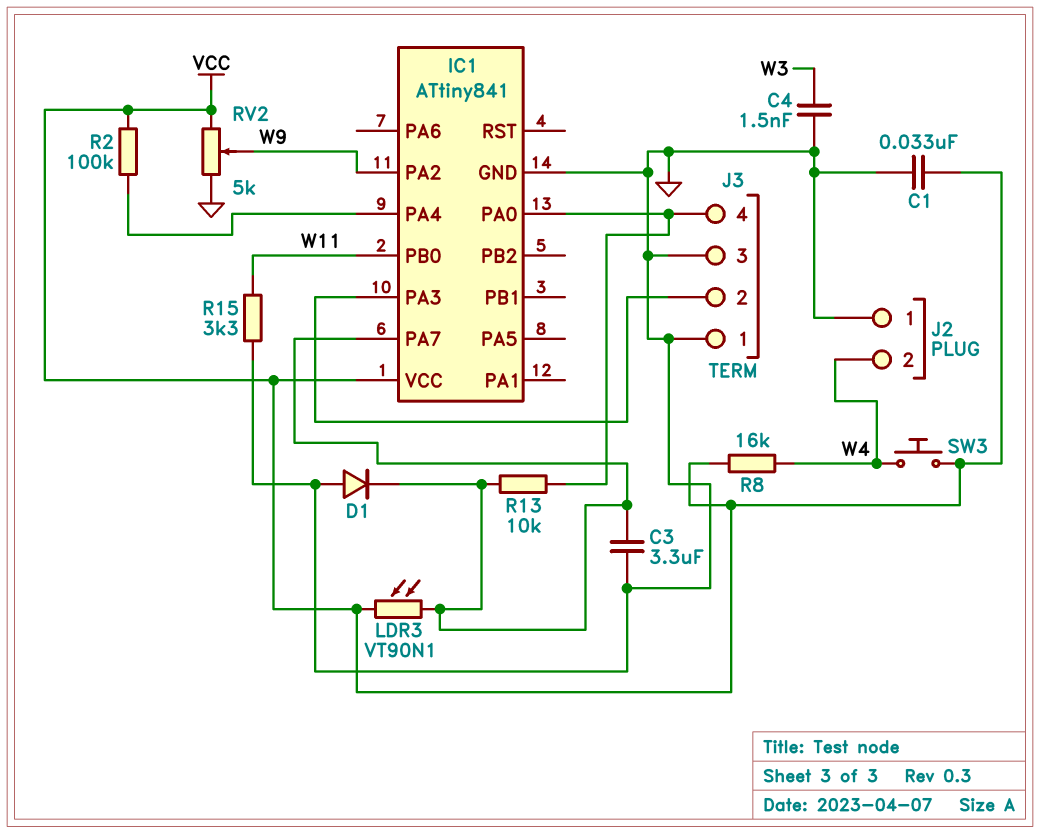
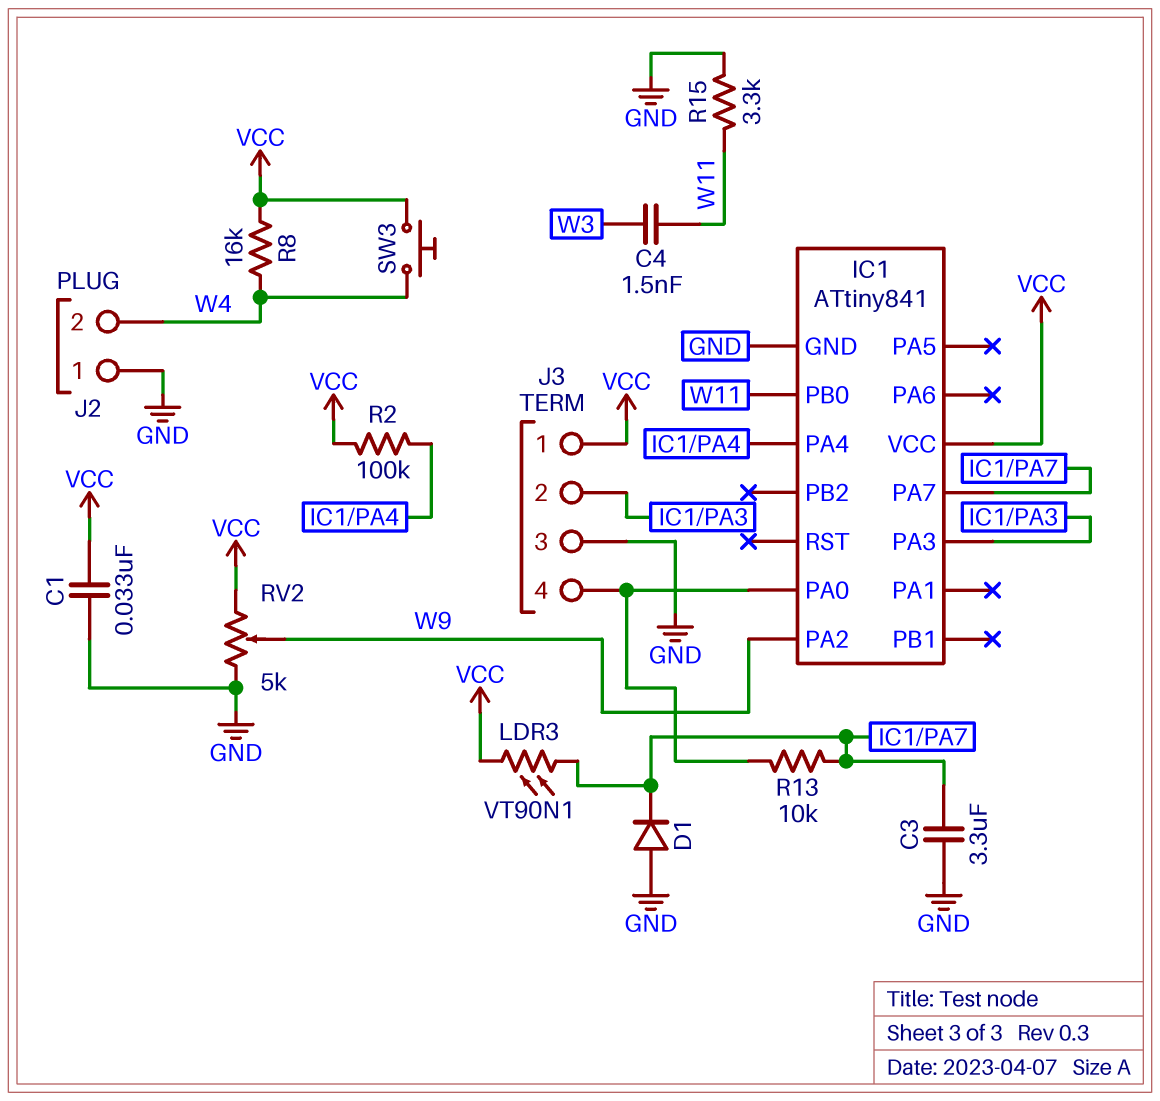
C4: 1.5nF (GND, W3) -> 1.5nF (W3, W11)
J3 pin 1: GND -> VCC

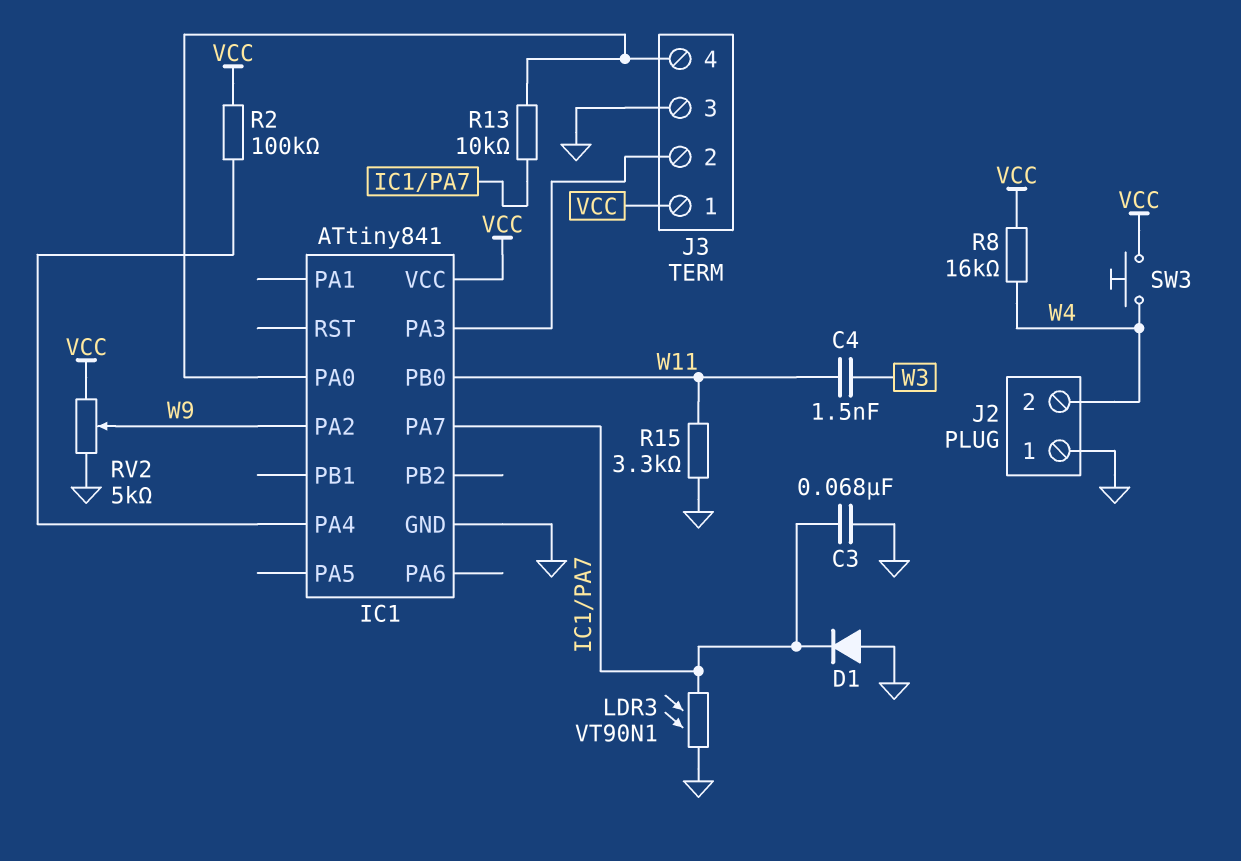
C1: 33nF (GND, VCC) -> none
C3: 3.3uF (GND, IC1/PA7) -> 68nF (GND, IC1/PA7)
LDR3: VT90N1 (IC1/PA7, VCC) -> VT90N1 (GND, IC1/PA7)

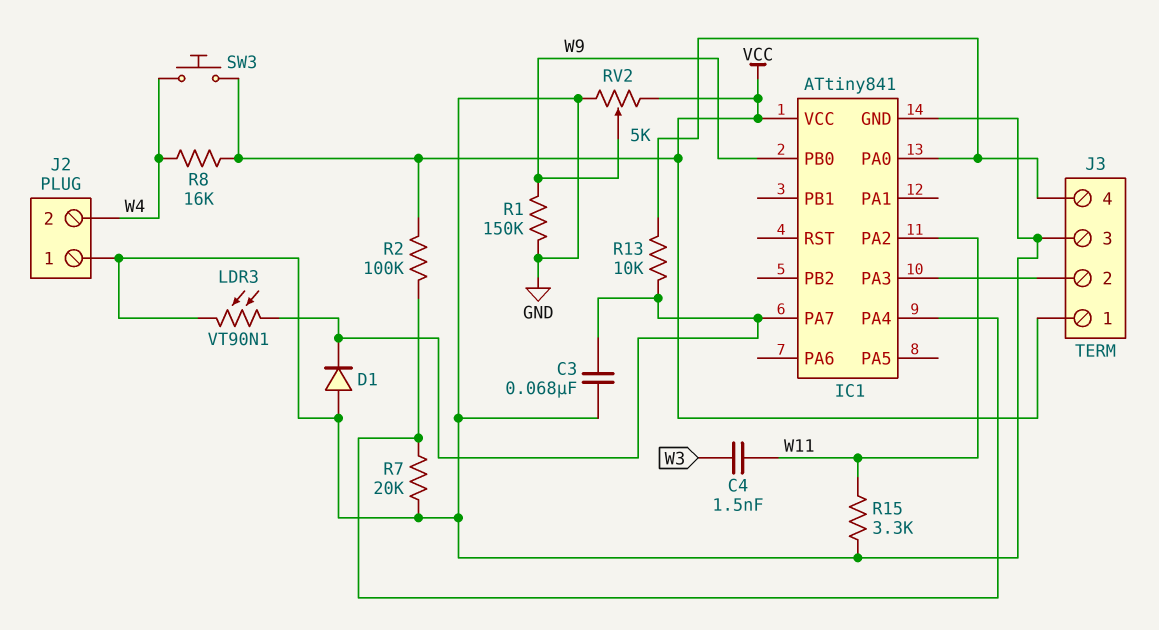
IC1 pin PA2: W9 -> W11
IC1 pin PB0: W11 -> W9
R1: none -> 150k (GND, W9)
R7: none -> 20k (GND, IC1/PA4)

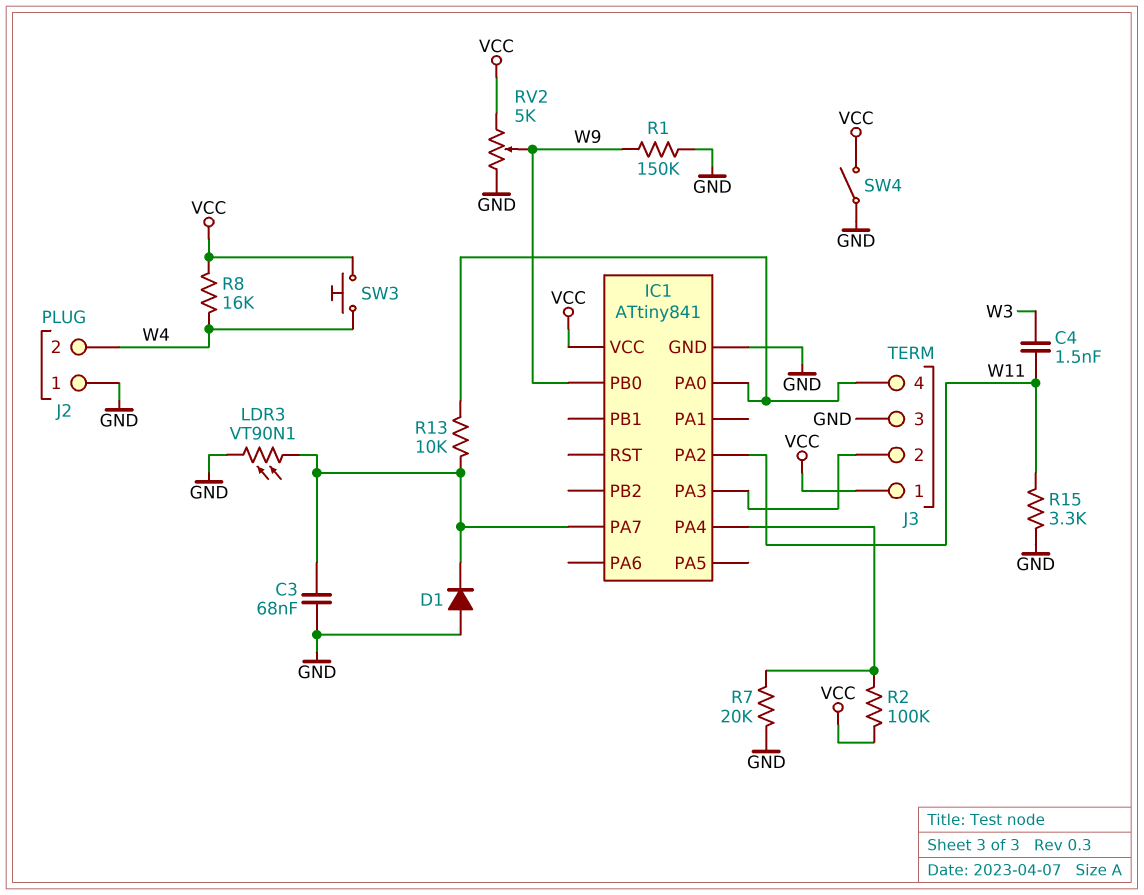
SW4: none -> switch (GND, VCC)

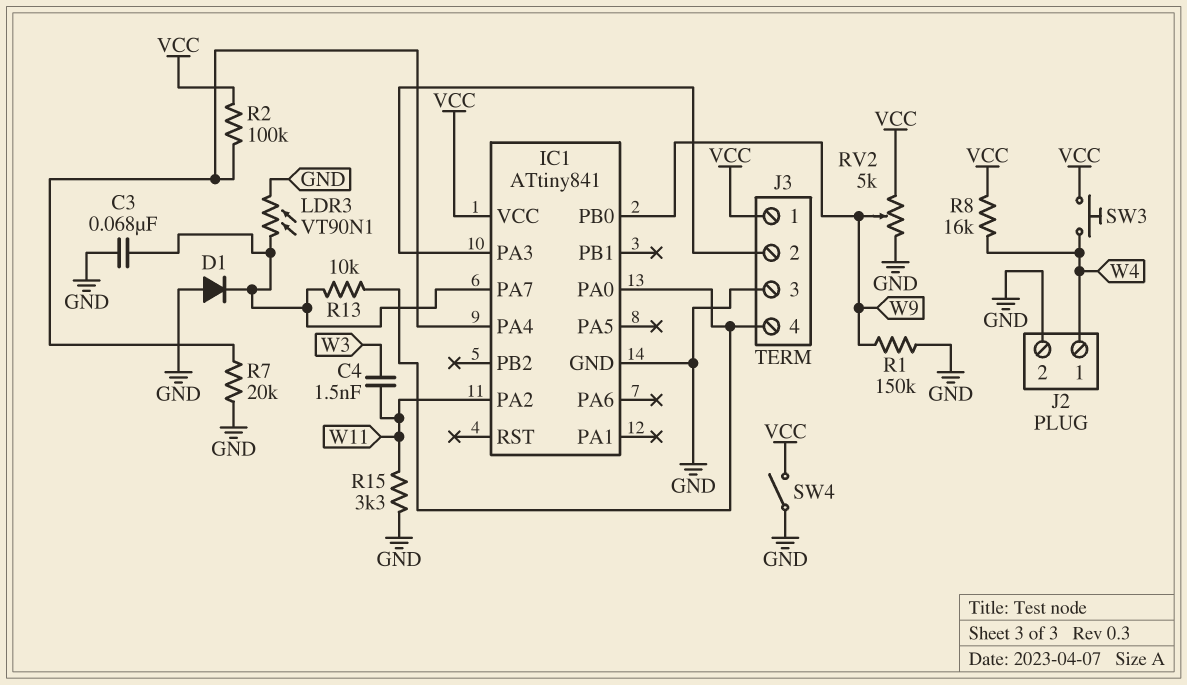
J2 pin 1: GND -> W4
J2 pin 2: W4 -> GND

